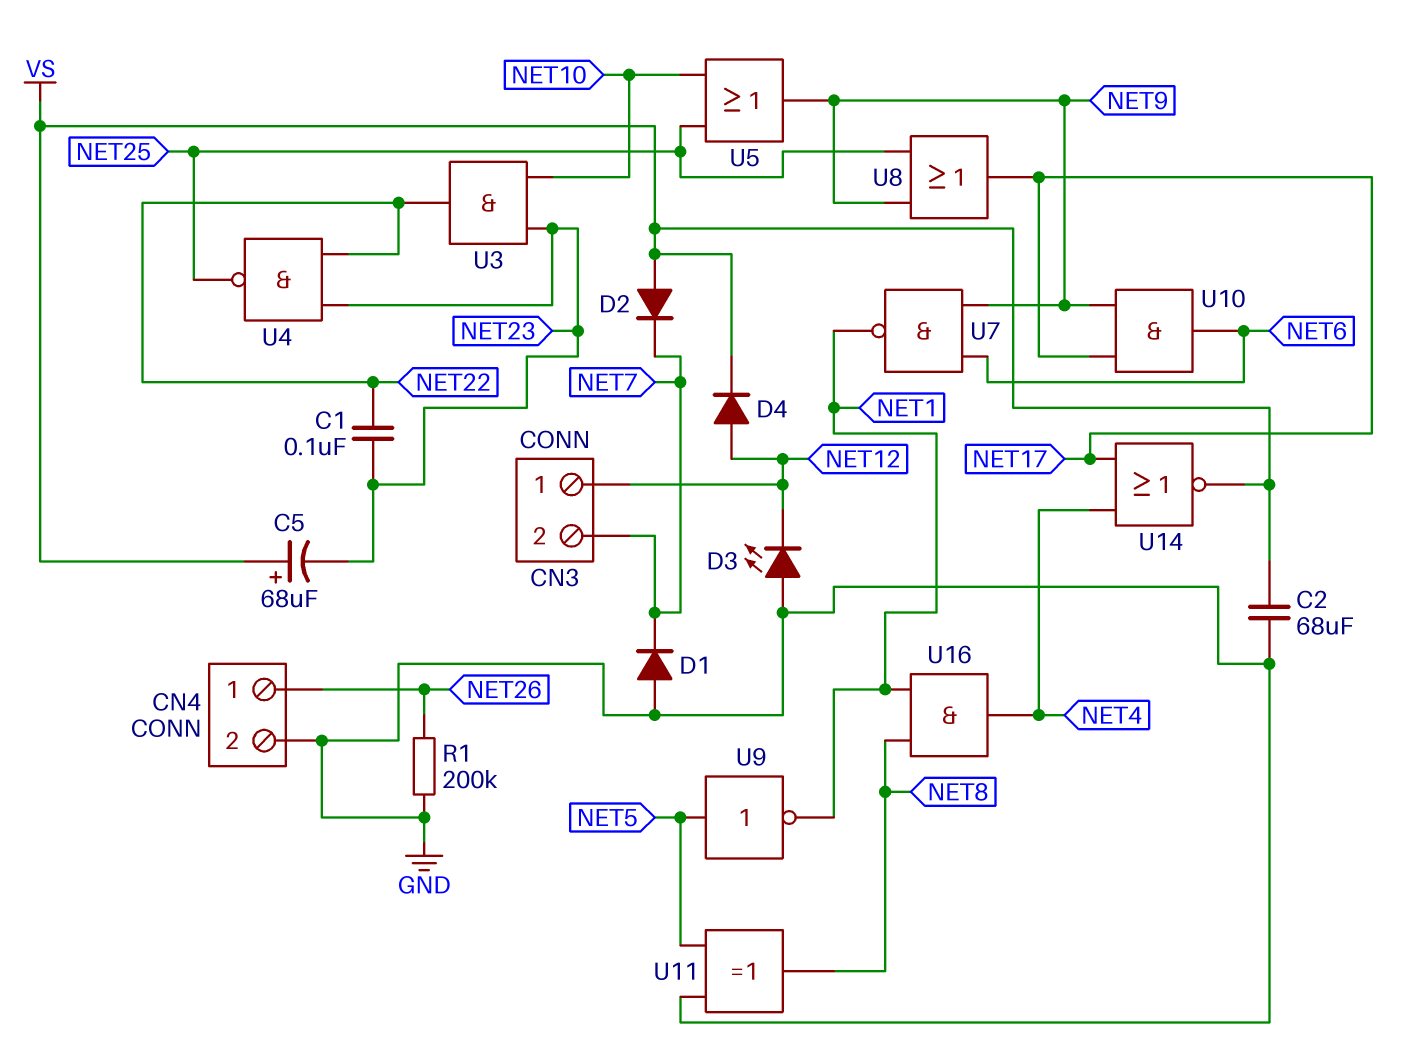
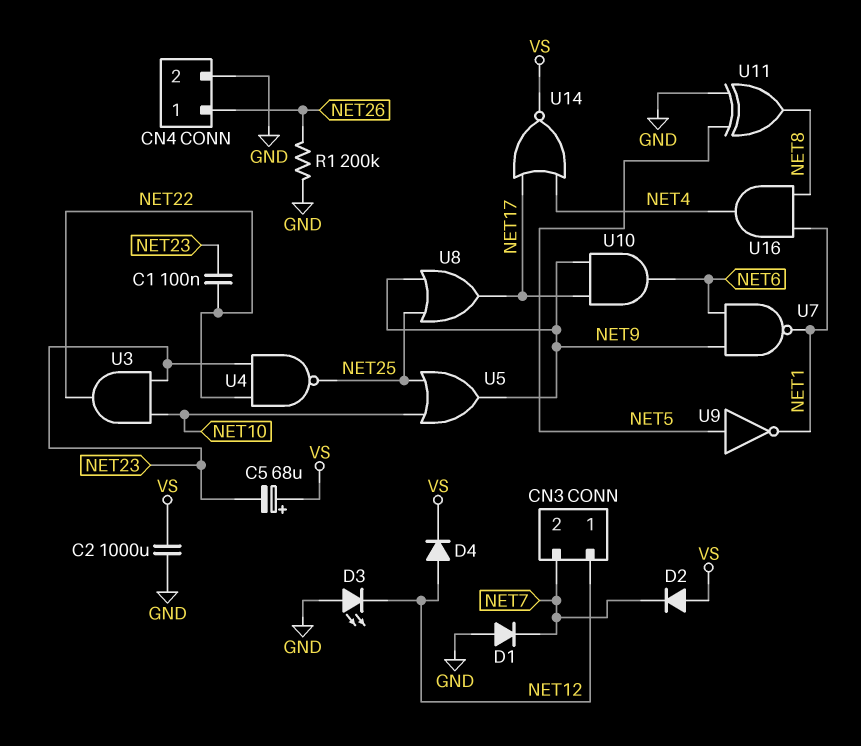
C2: 68uF (GND, VS) -> 1000uF (GND, VS)

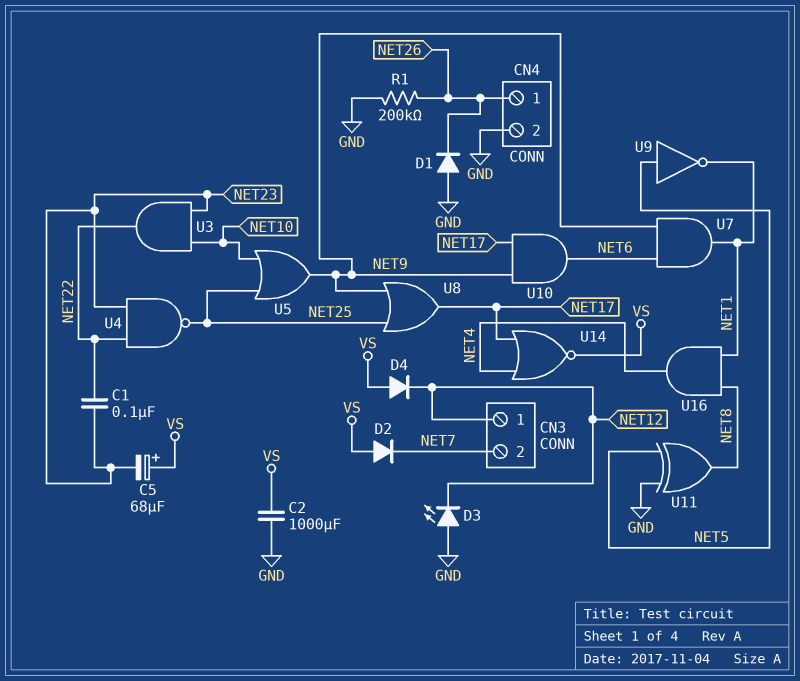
D1: diode (A GND, K NET7) -> diode (A GND, K NET26)
D4: diode (A NET12, K VS) -> diode (A VS, K NET12)
U7: NAND (in NET6, in NET9, out NET1) -> AND (in NET6, in NET9, out NET1)

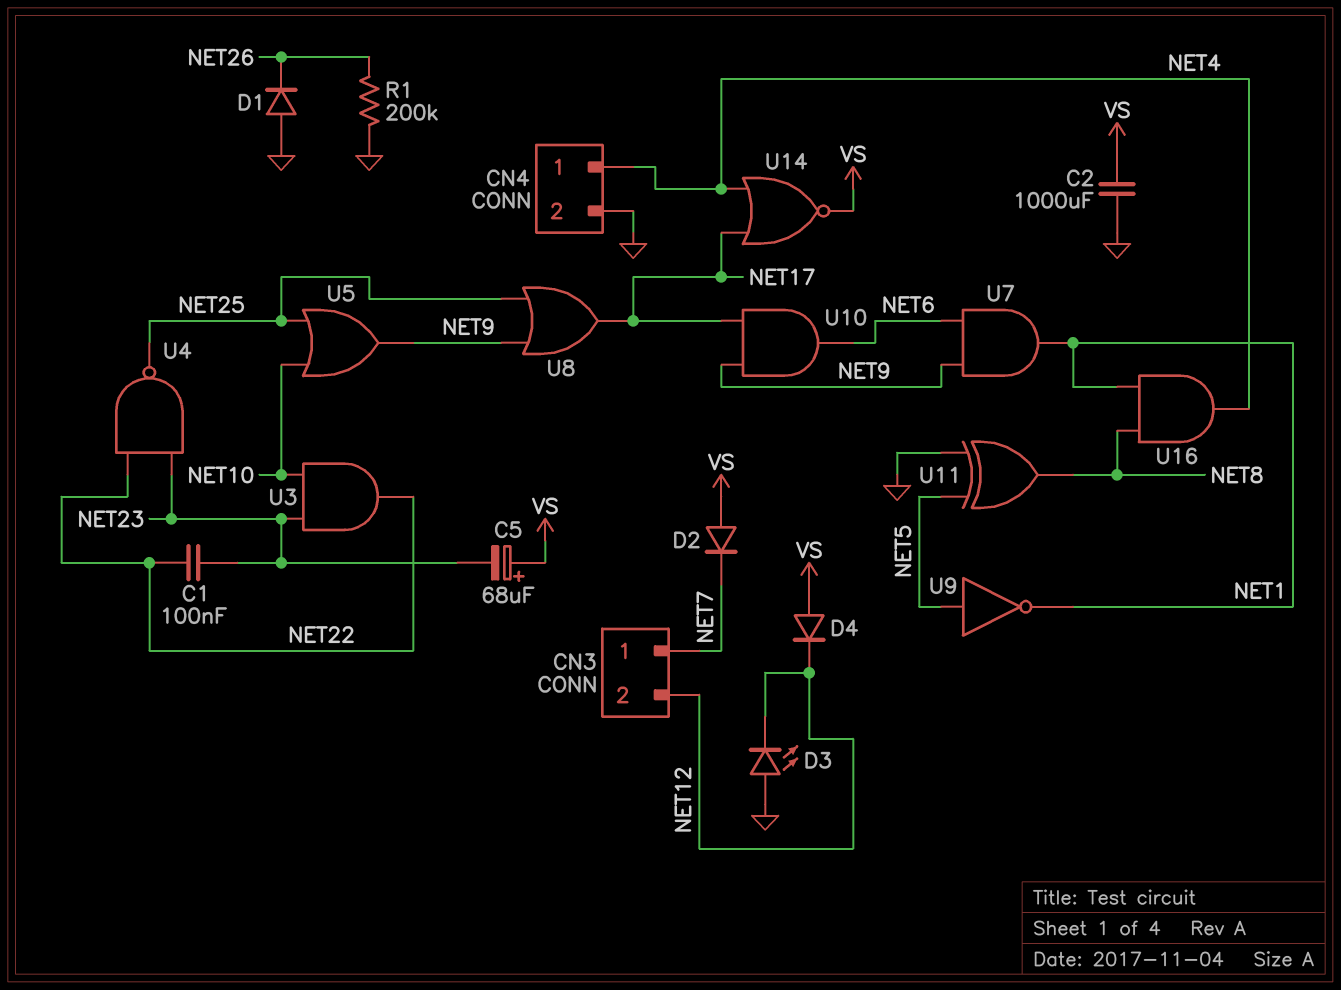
CN3 pin 1: NET12 -> NET7
CN3 pin 2: NET7 -> NET12
CN4 pin 1: NET26 -> NET4

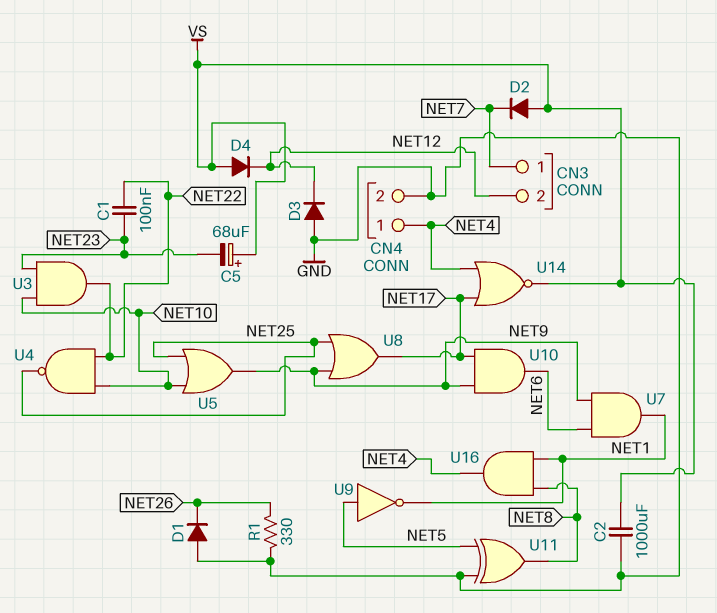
D3: LED (A GND, K NET12) -> diode (A GND, K NET12)
R1: 200k (GND, NET26) -> 330 (GND, NET26)
U4: NAND (in NET22, in NET23, out NET25) -> NAND (in NET10, in NET22, out NET25)

